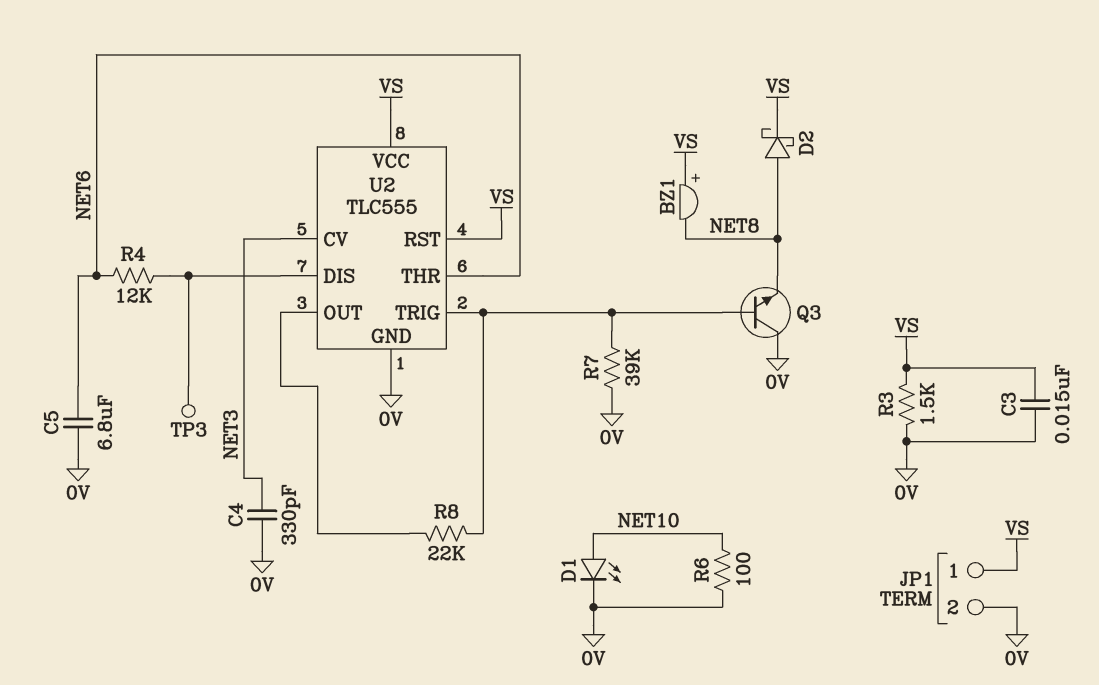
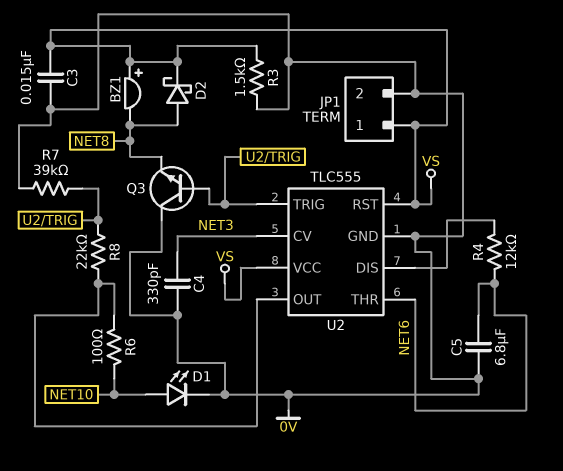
R6: 100 (0V, NET10) -> 100 (NET10, U2/OUT)
TP3: test point (U2/DIS) -> none

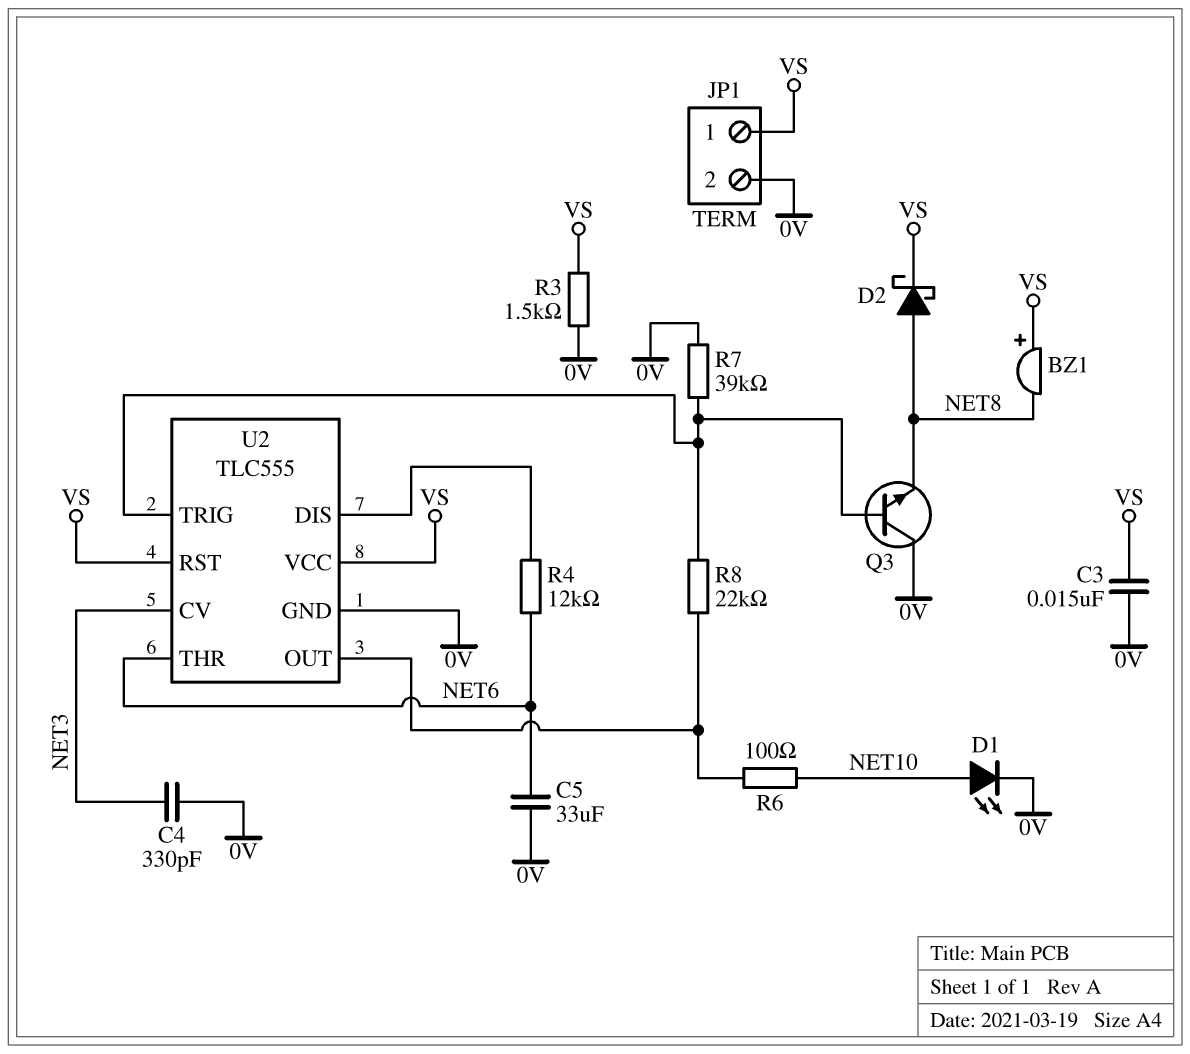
C5: 6.8uF (0V, NET6) -> 33uF (0V, NET6)

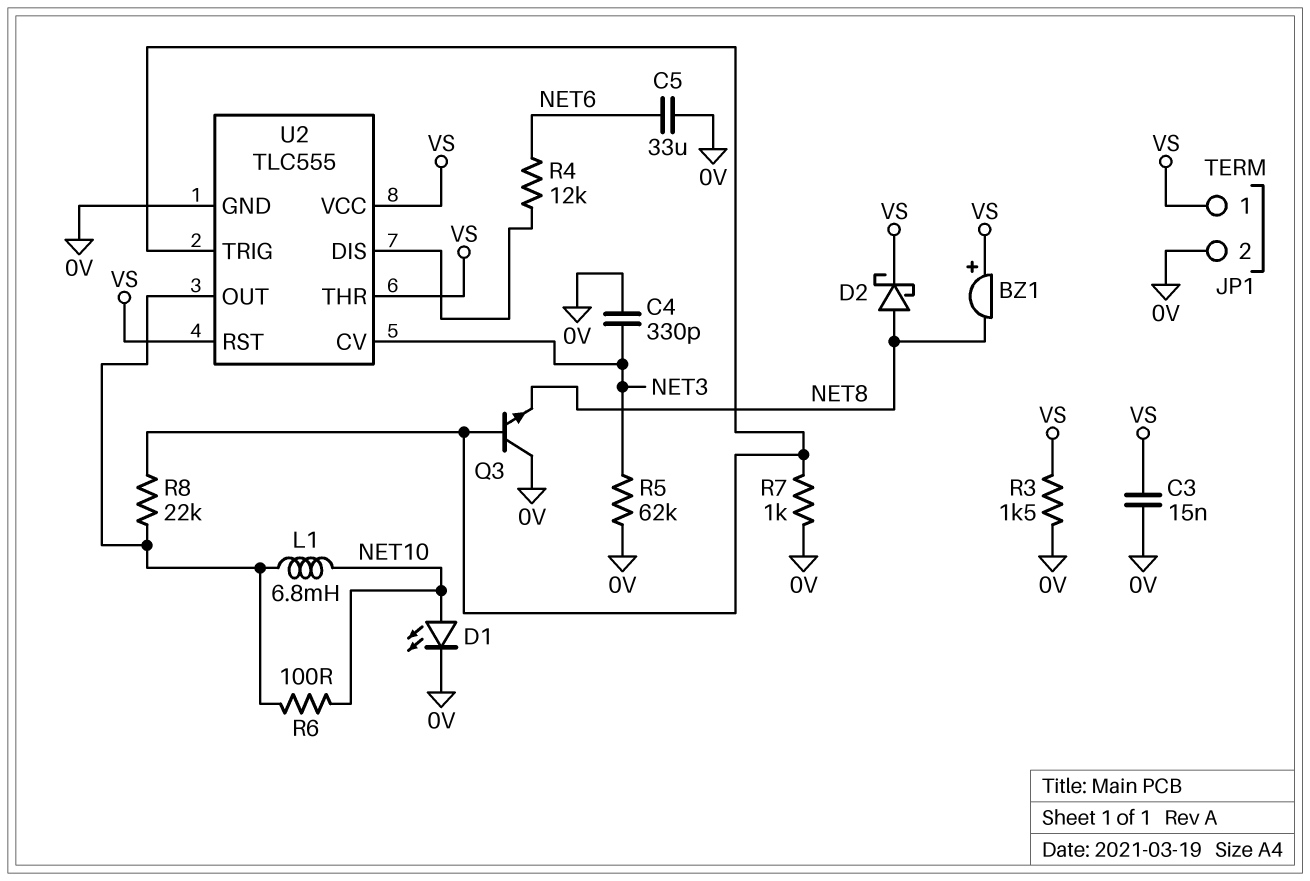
L1: none -> 6.8mH (NET10, U2/OUT)
R5: none -> 62k (0V, NET3)
R7: 39k (0V, U2/TRIG) -> 1k (0V, U2/TRIG)
U2 pin THR: NET6 -> VS

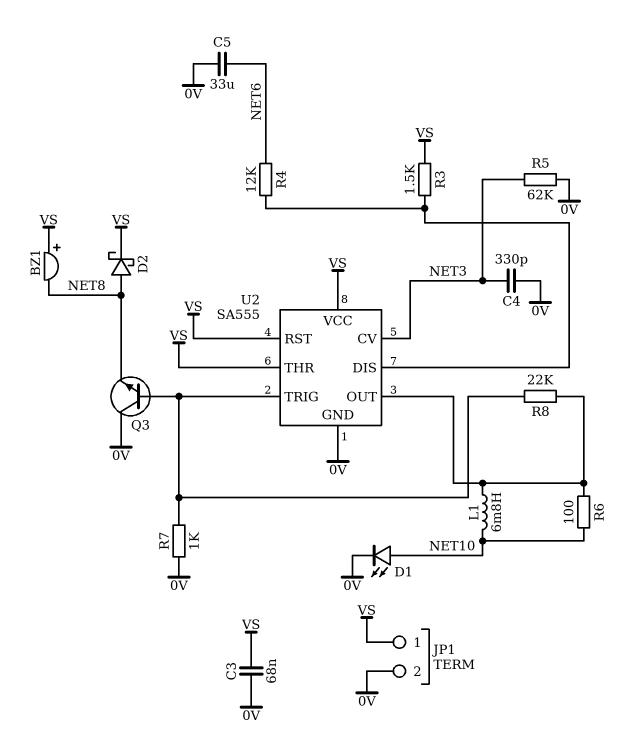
C3: 15nF (0V, VS) -> 68nF (0V, VS)
R3: 1.5k (0V, VS) -> 1.5k (U2/DIS, VS)
U2: TLC555 -> SA555

